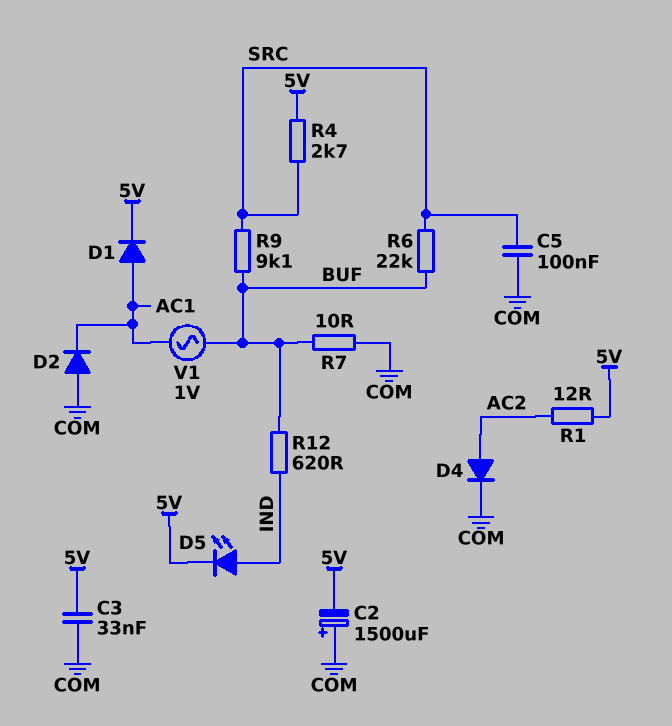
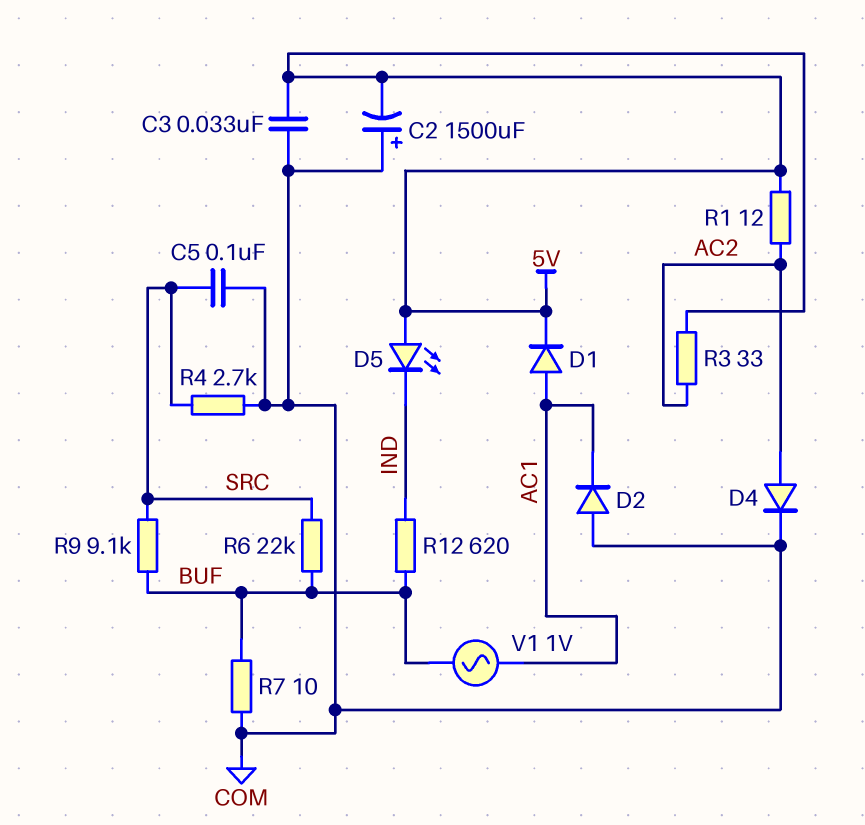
D5: LED (A IND, K 5V) -> LED (A 5V, K IND)
R3: none -> 33 (5V, AC2)
R4: 2.7k (5V, SRC) -> 2.7k (COM, SRC)

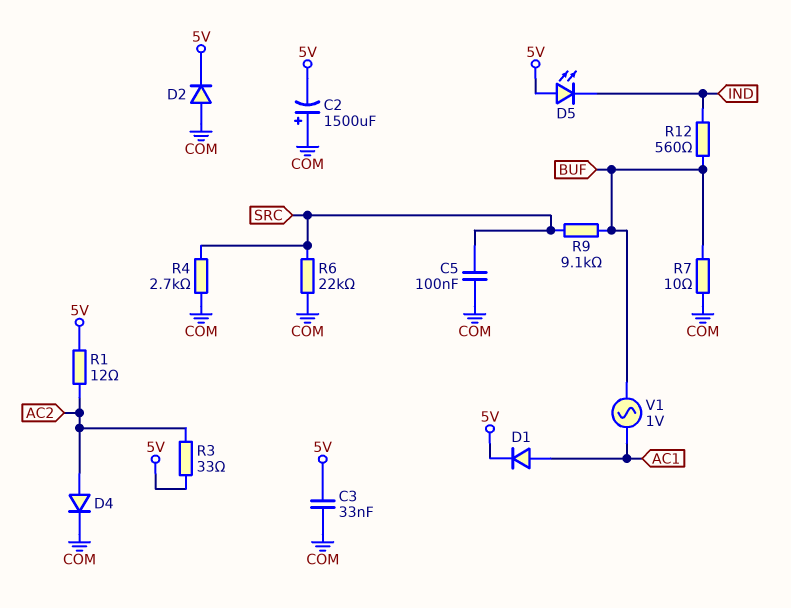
D2: diode (A COM, K AC1) -> diode (A COM, K 5V)
R6: 22k (BUF, SRC) -> 22k (COM, SRC)
R12: 620 (BUF, IND) -> 560 (BUF, IND)

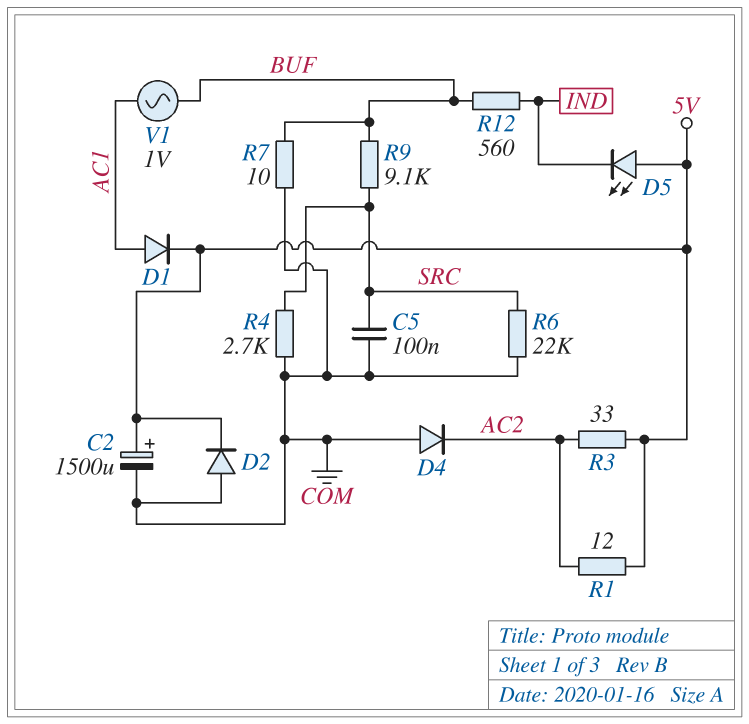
C2: 1500uF (plus COM, minus 5V) -> 1500uF (plus 5V, minus COM)
C3: 33nF (5V, COM) -> none
D4: diode (A AC2, K COM) -> diode (A COM, K AC2)

